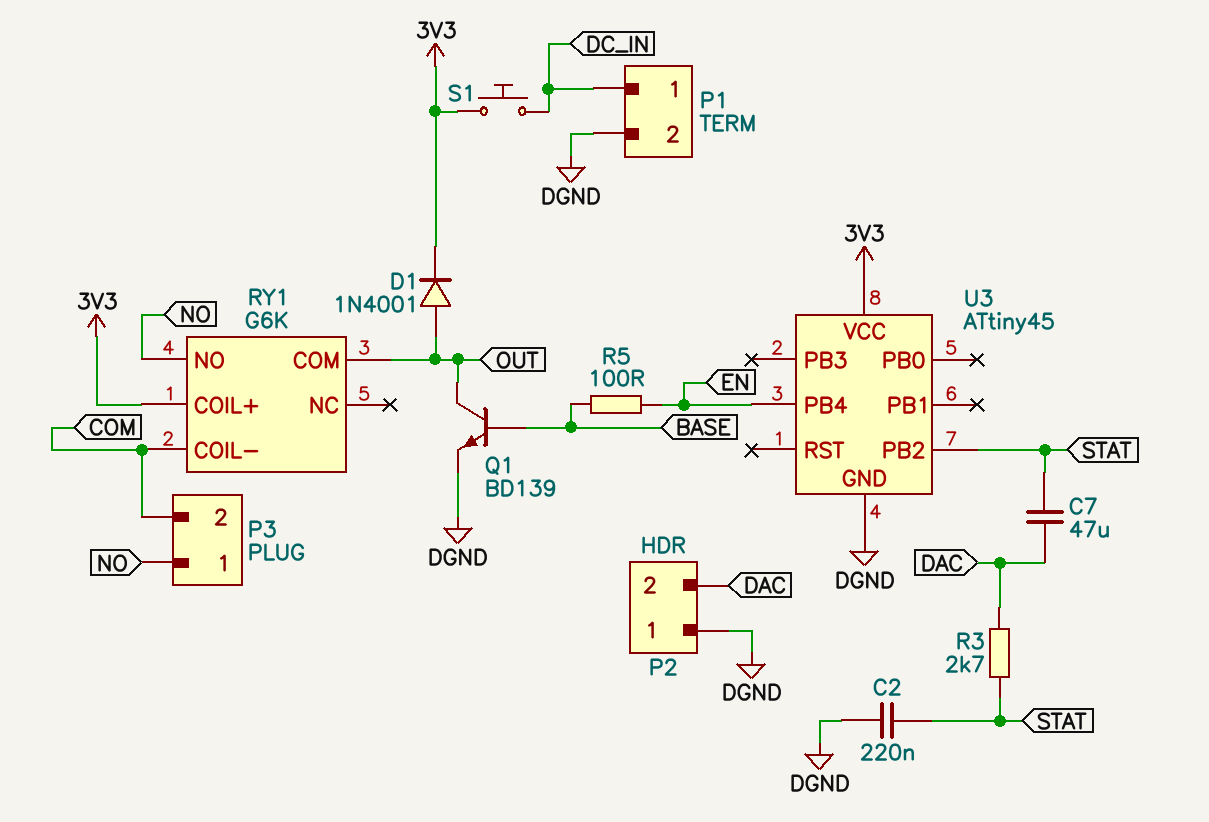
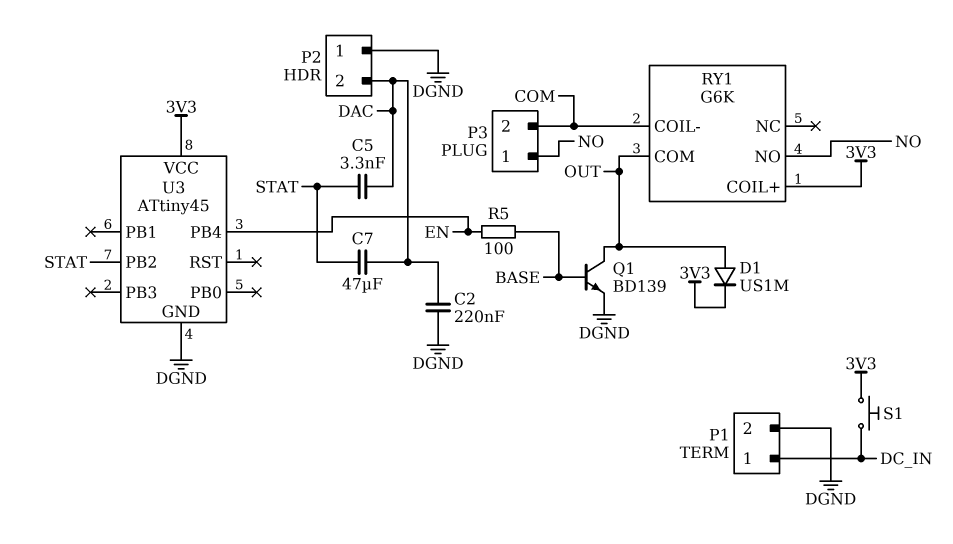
C2: 220nF (DGND, STAT) -> 220nF (DAC, DGND)
C5: none -> 3.3nF (DAC, STAT)
D1: diode 1N4001 (A OUT, K 3V3) -> diode US1M (A OUT, K 3V3)
R3: 2.7k (DAC, STAT) -> none

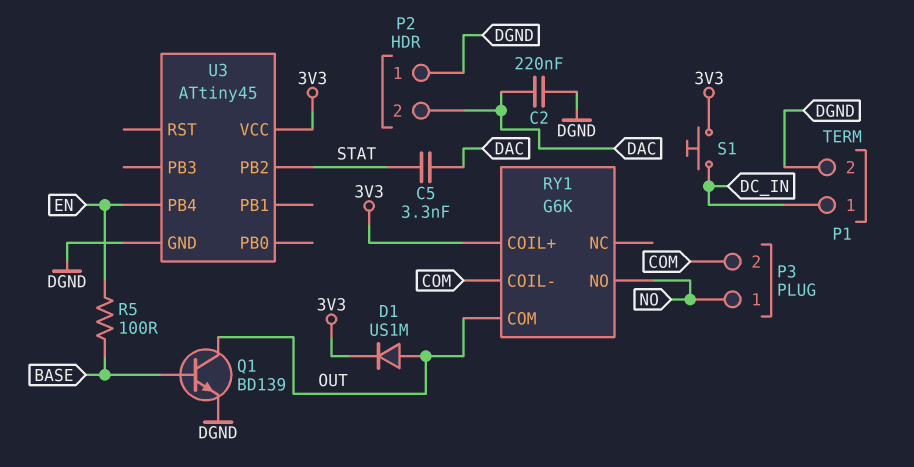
C7: 47uF (DAC, STAT) -> none

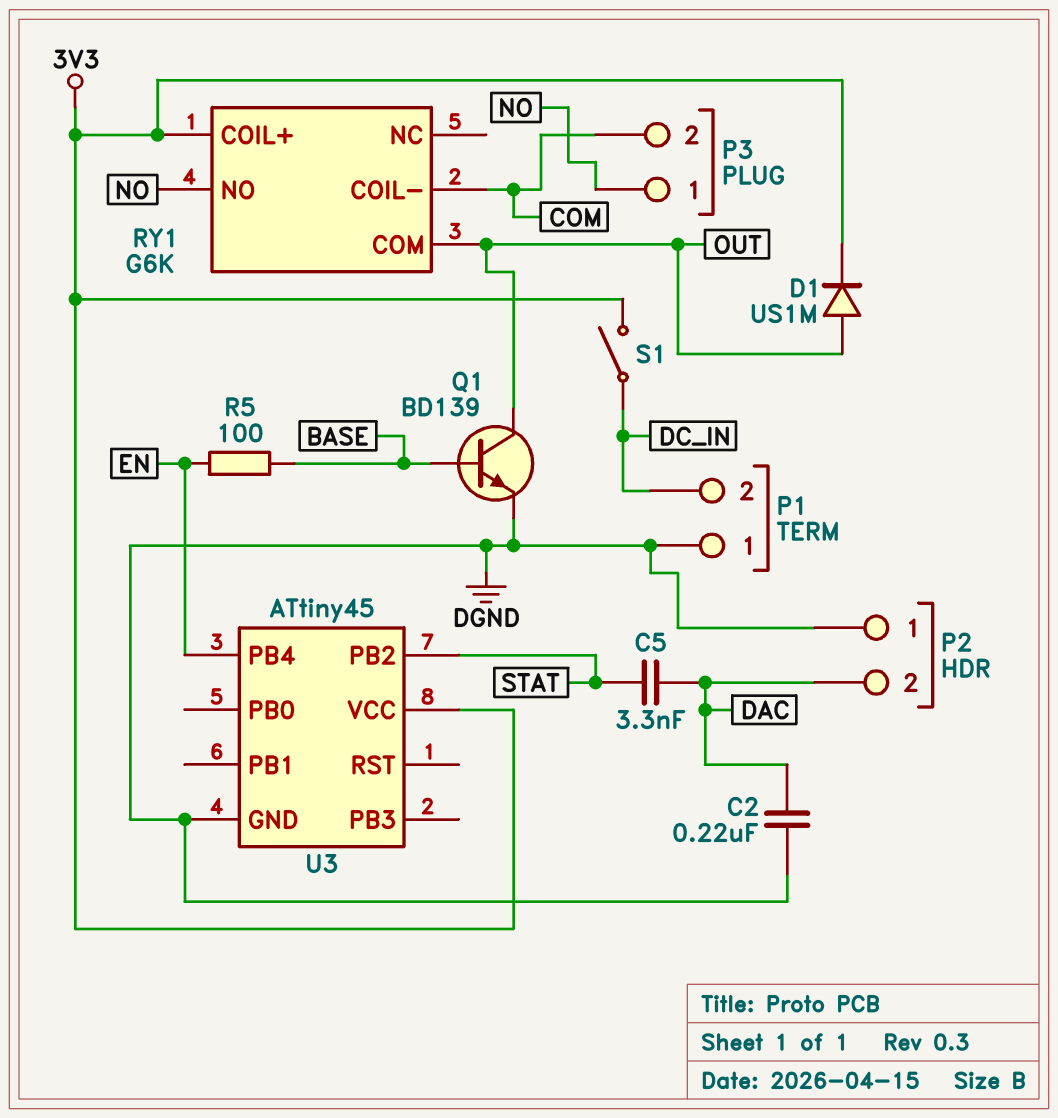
P1 pin 1: DC_IN -> DGND
P1 pin 2: DGND -> DC_IN
S1: button (3V3, DC_IN) -> switch (3V3, DC_IN)

